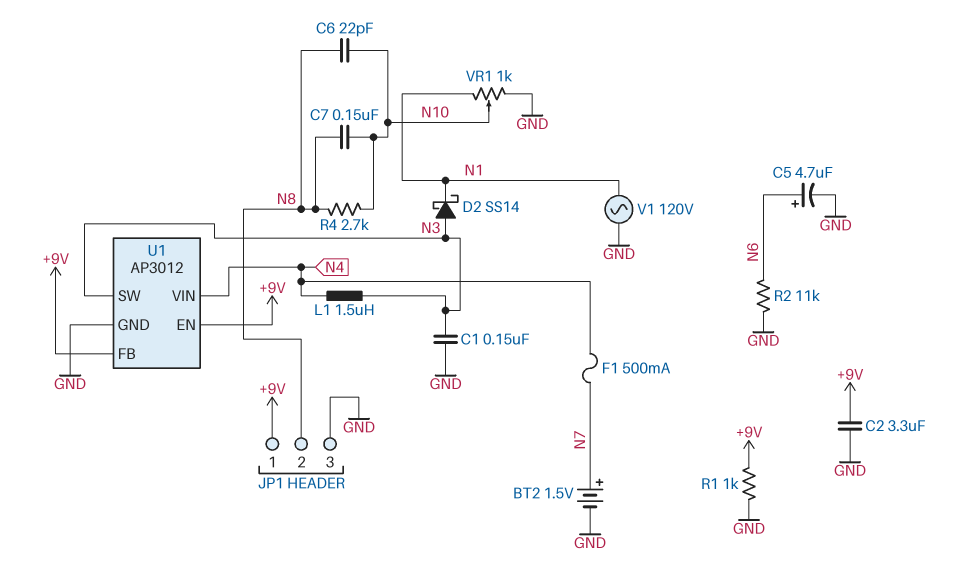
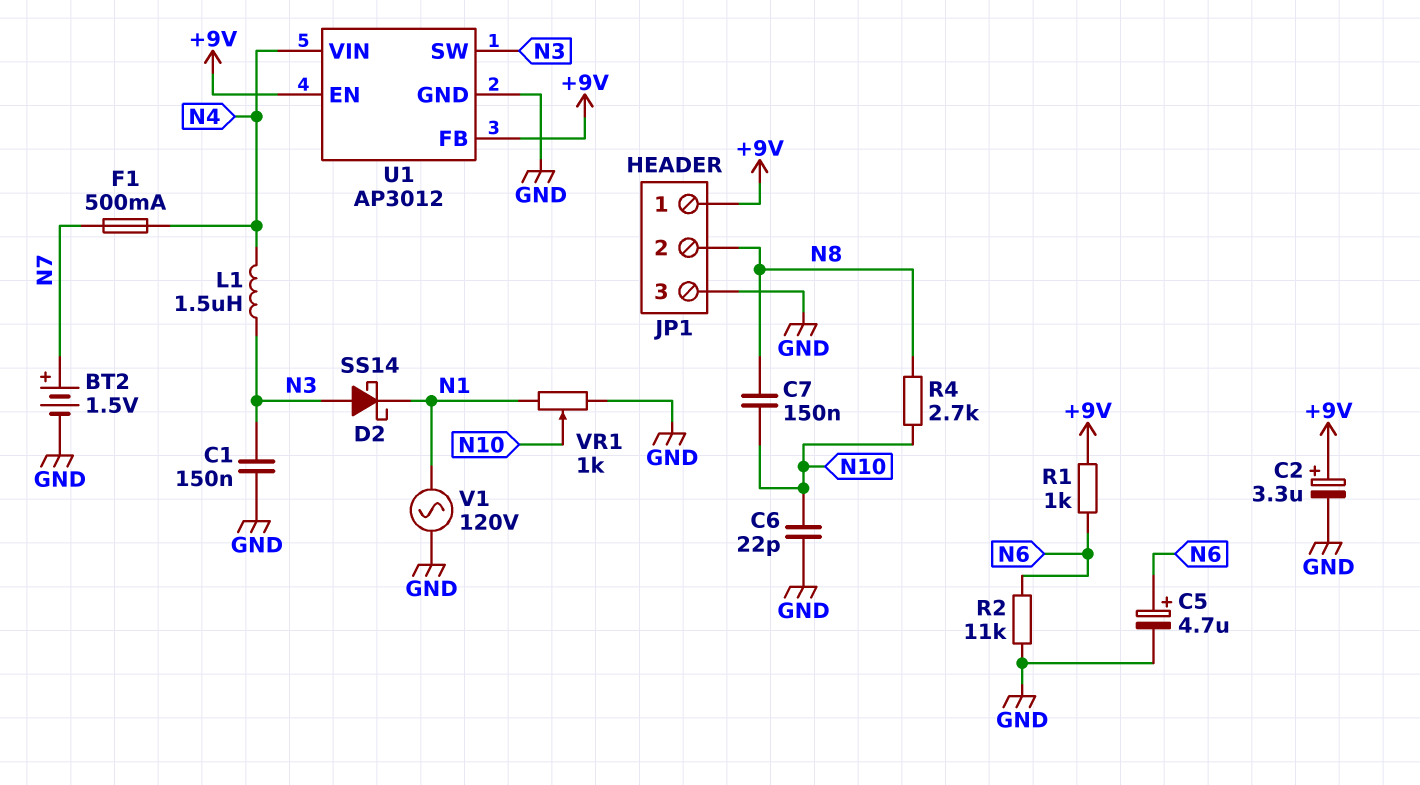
C2: 3.3uF (+9V, GND) -> 3.3uF (plus +9V, minus GND)
C6: 22pF (N8, N10) -> 22pF (GND, N10)
R1: 1k (+9V, GND) -> 1k (+9V, N6)

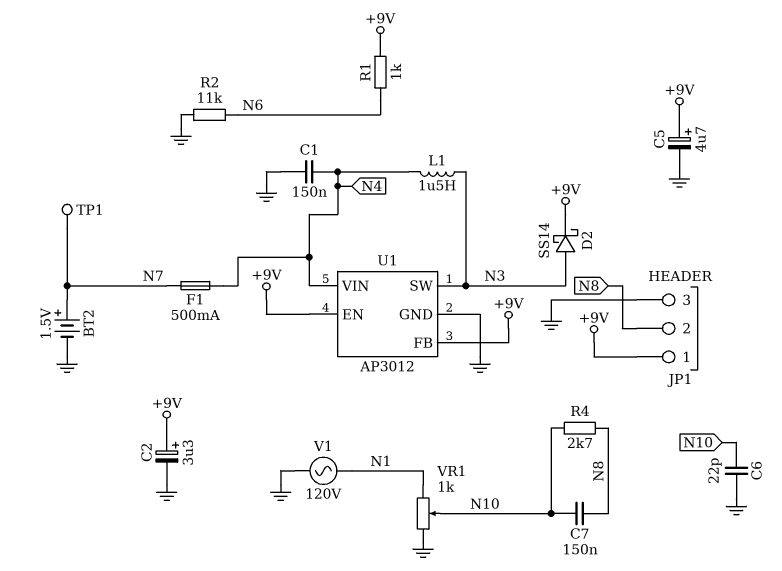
C1: 150nF (GND, N3) -> 150nF (GND, N4)
C5: 4.7uF (plus N6, minus GND) -> 4.7uF (plus +9V, minus GND)
D2: schottky SS14 (A N3, K N1) -> schottky SS14 (A N3, K +9V)
TP1: none -> test point (N7)

